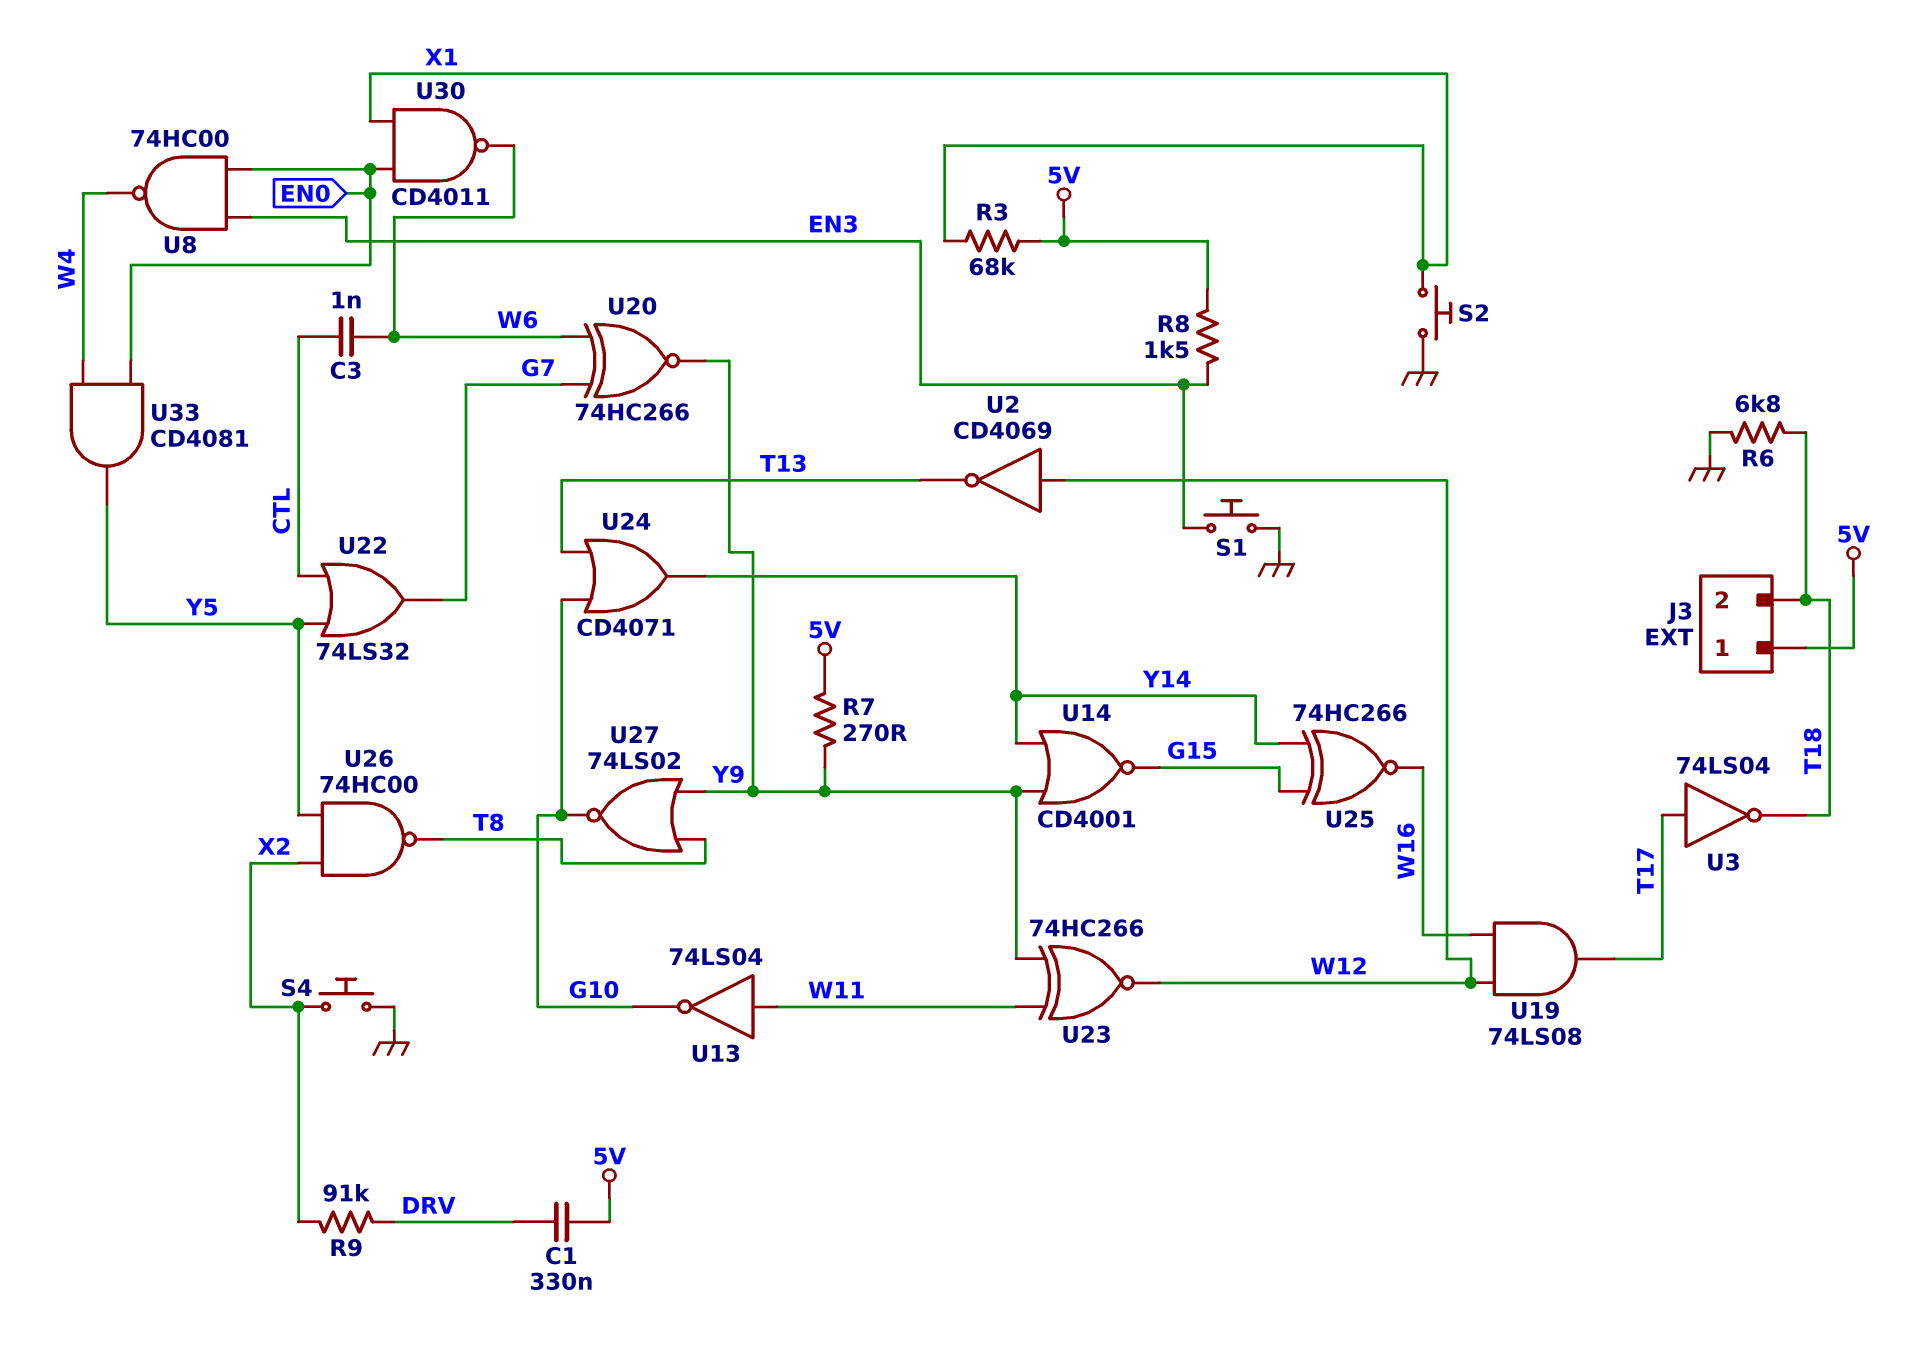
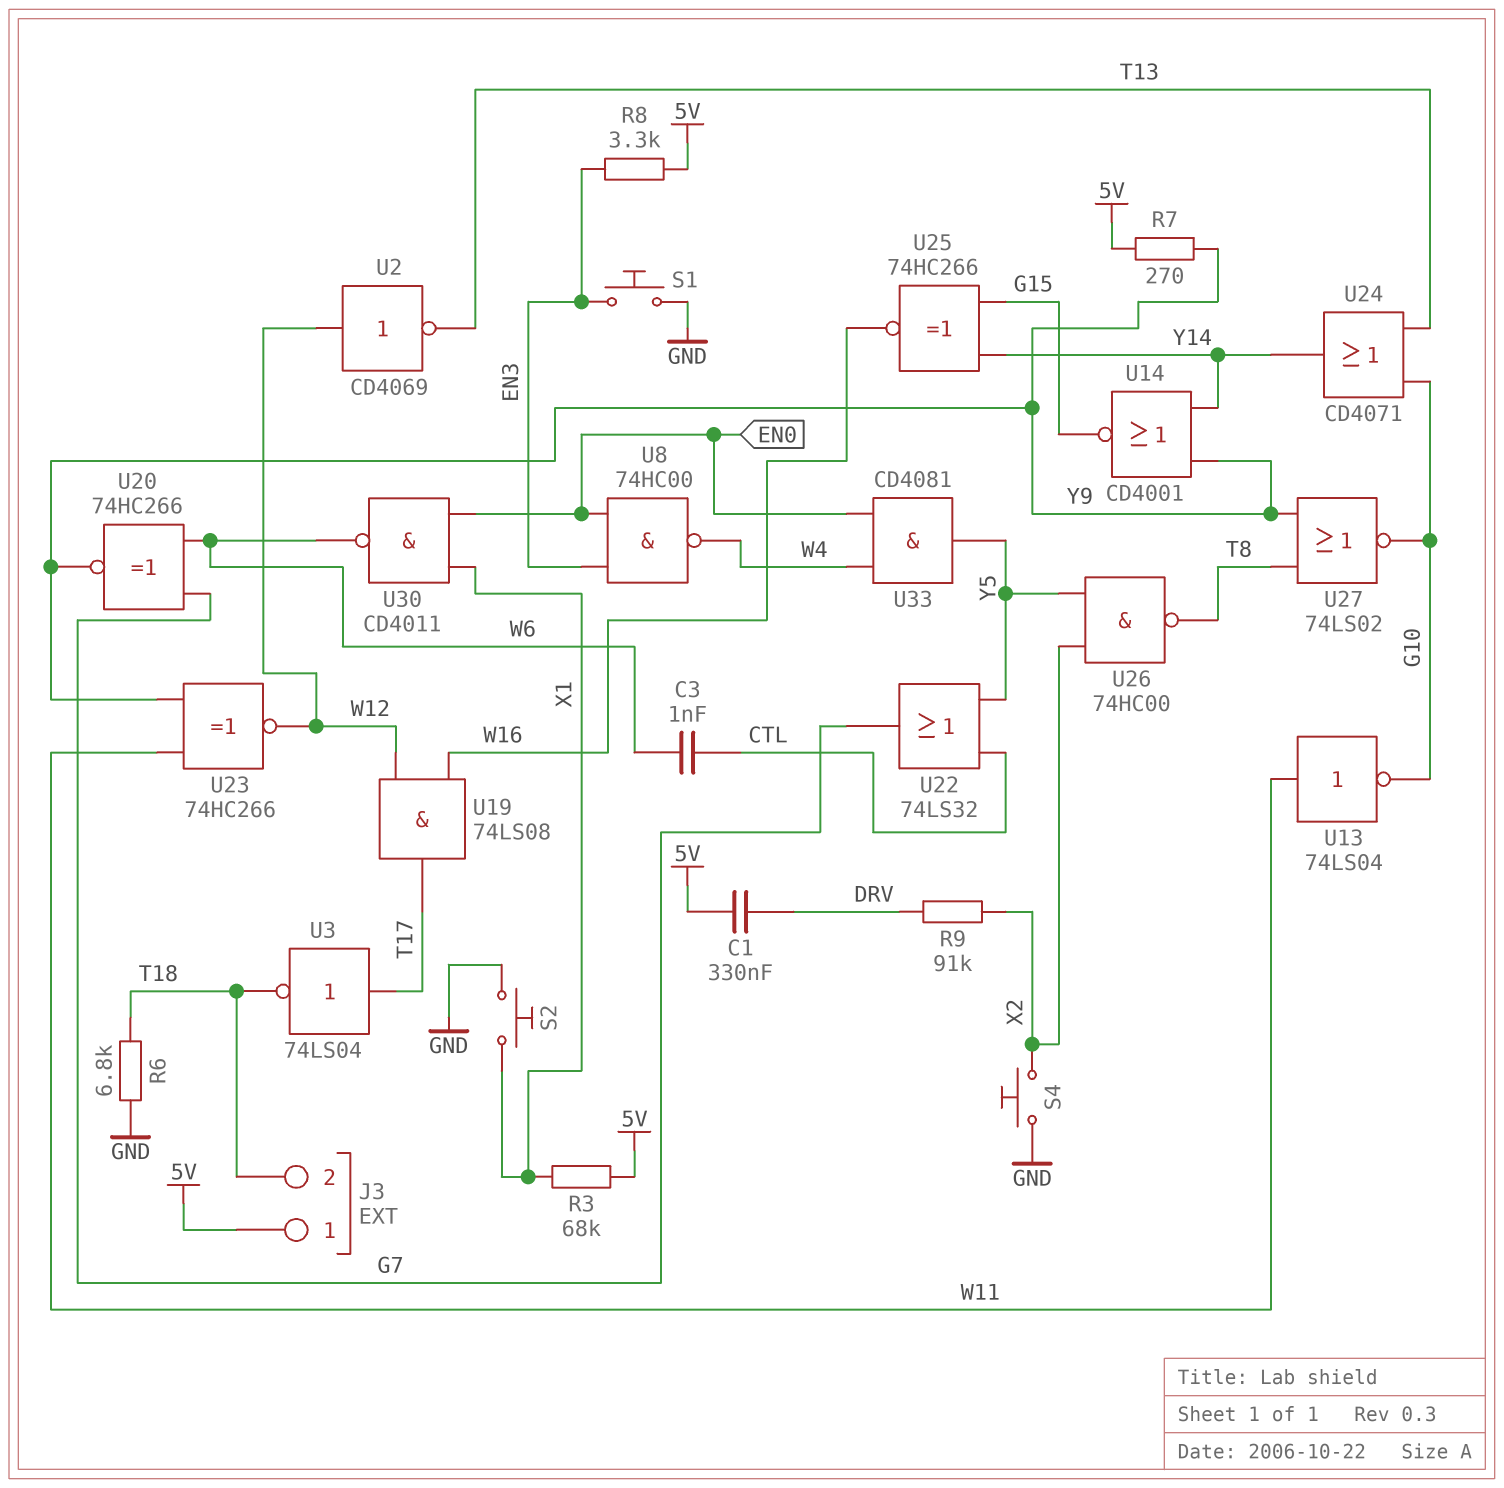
R8: 1.5k (5V, EN3) -> 3.3k (5V, EN3)

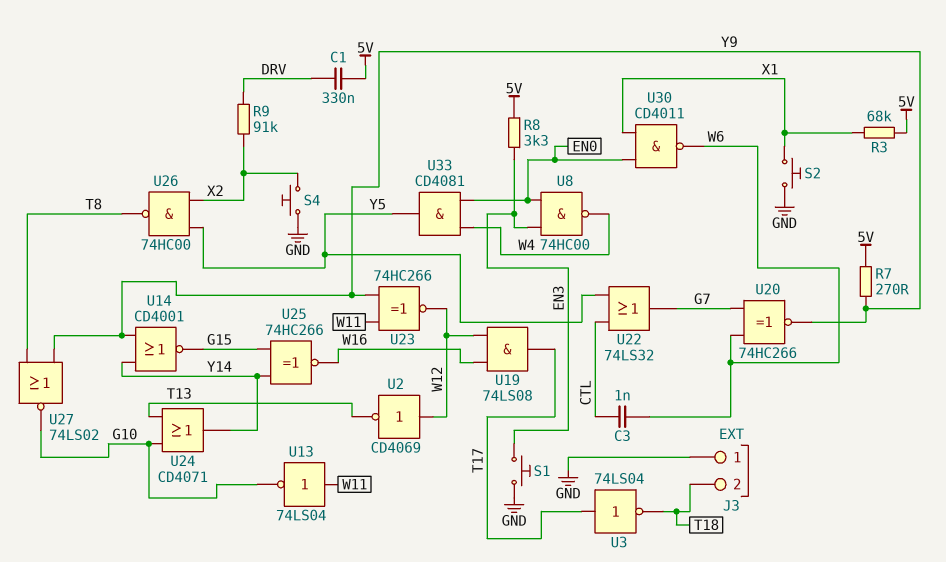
J3 pin 1: 5V -> GND
R6: 6.8k (GND, T18) -> none

